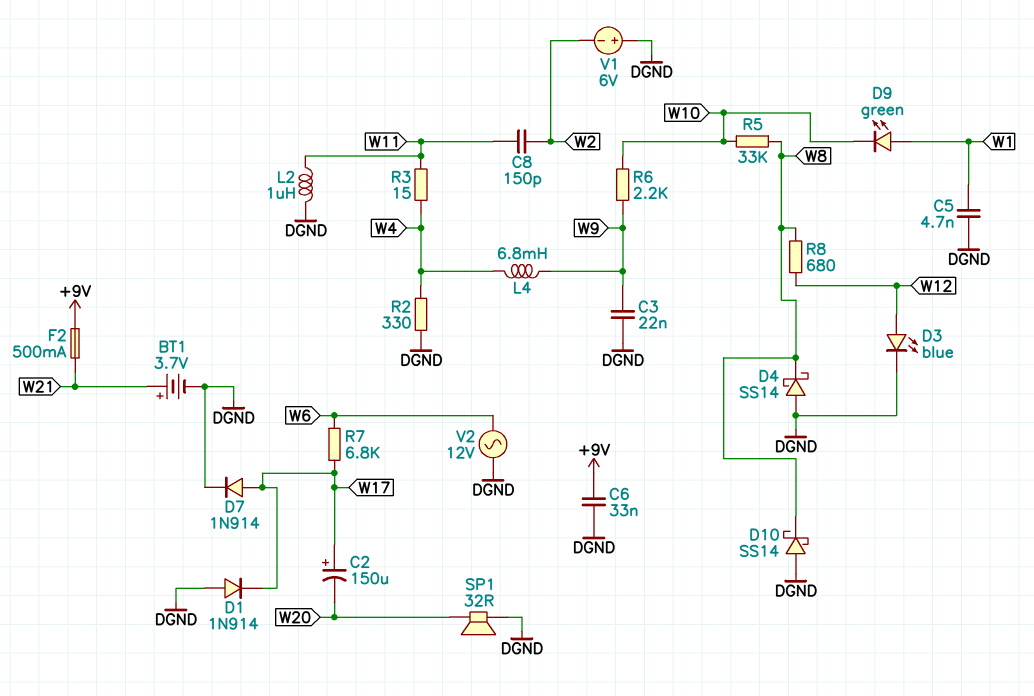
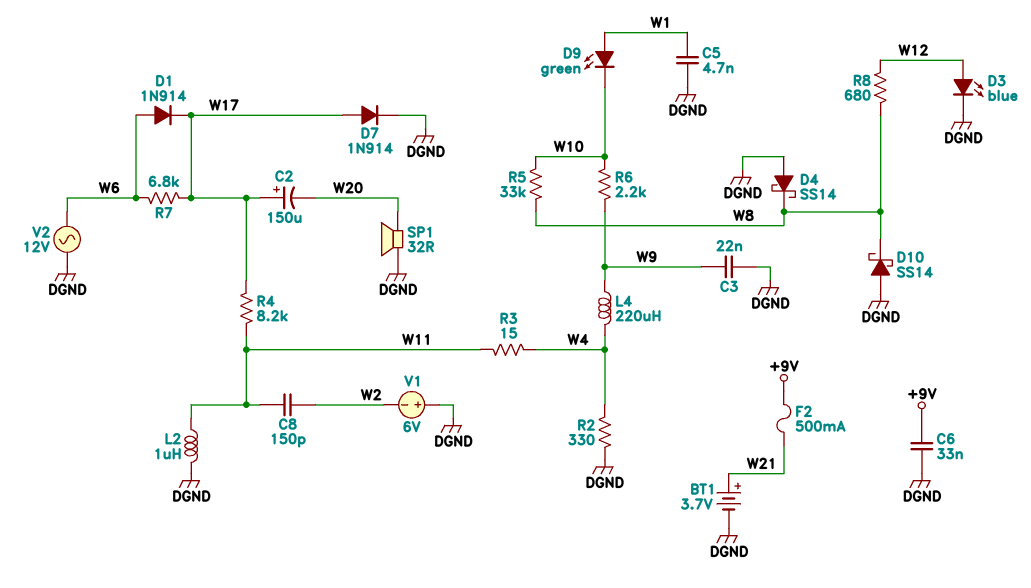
D1: diode 1N914 (A DGND, K W17) -> diode 1N914 (A W6, K W17)
L4: 6.8mH (W4, W9) -> 220uH (W4, W9)
R4: none -> 8.2k (W11, W17)

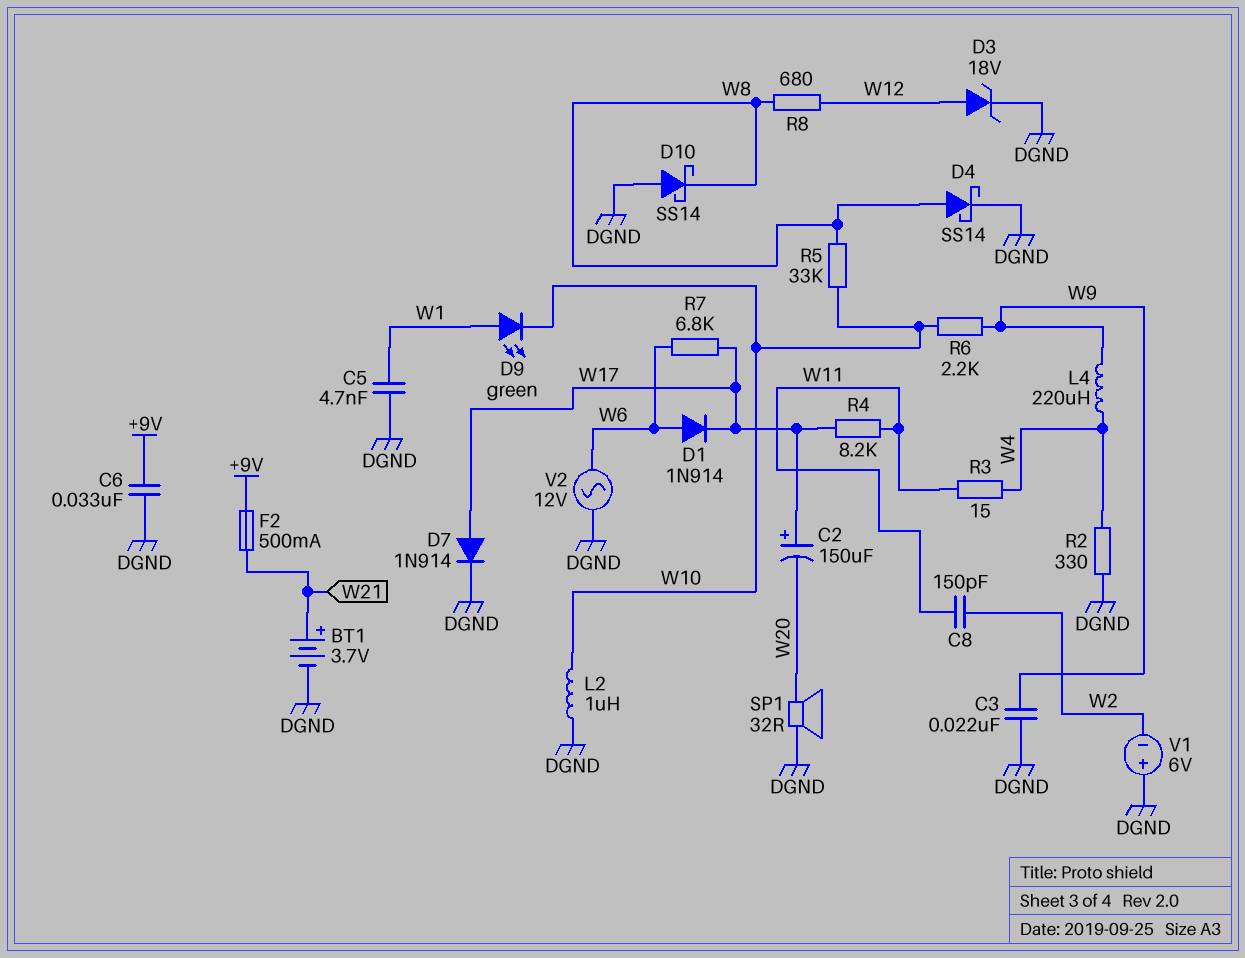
D3: LED blue (A W12, K DGND) -> zener 18V (A W12, K DGND)
D4: schottky SS14 (A DGND, K W8) -> schottky SS14 (A W8, K DGND)
L2: 1uH (DGND, W11) -> 1uH (DGND, W10)

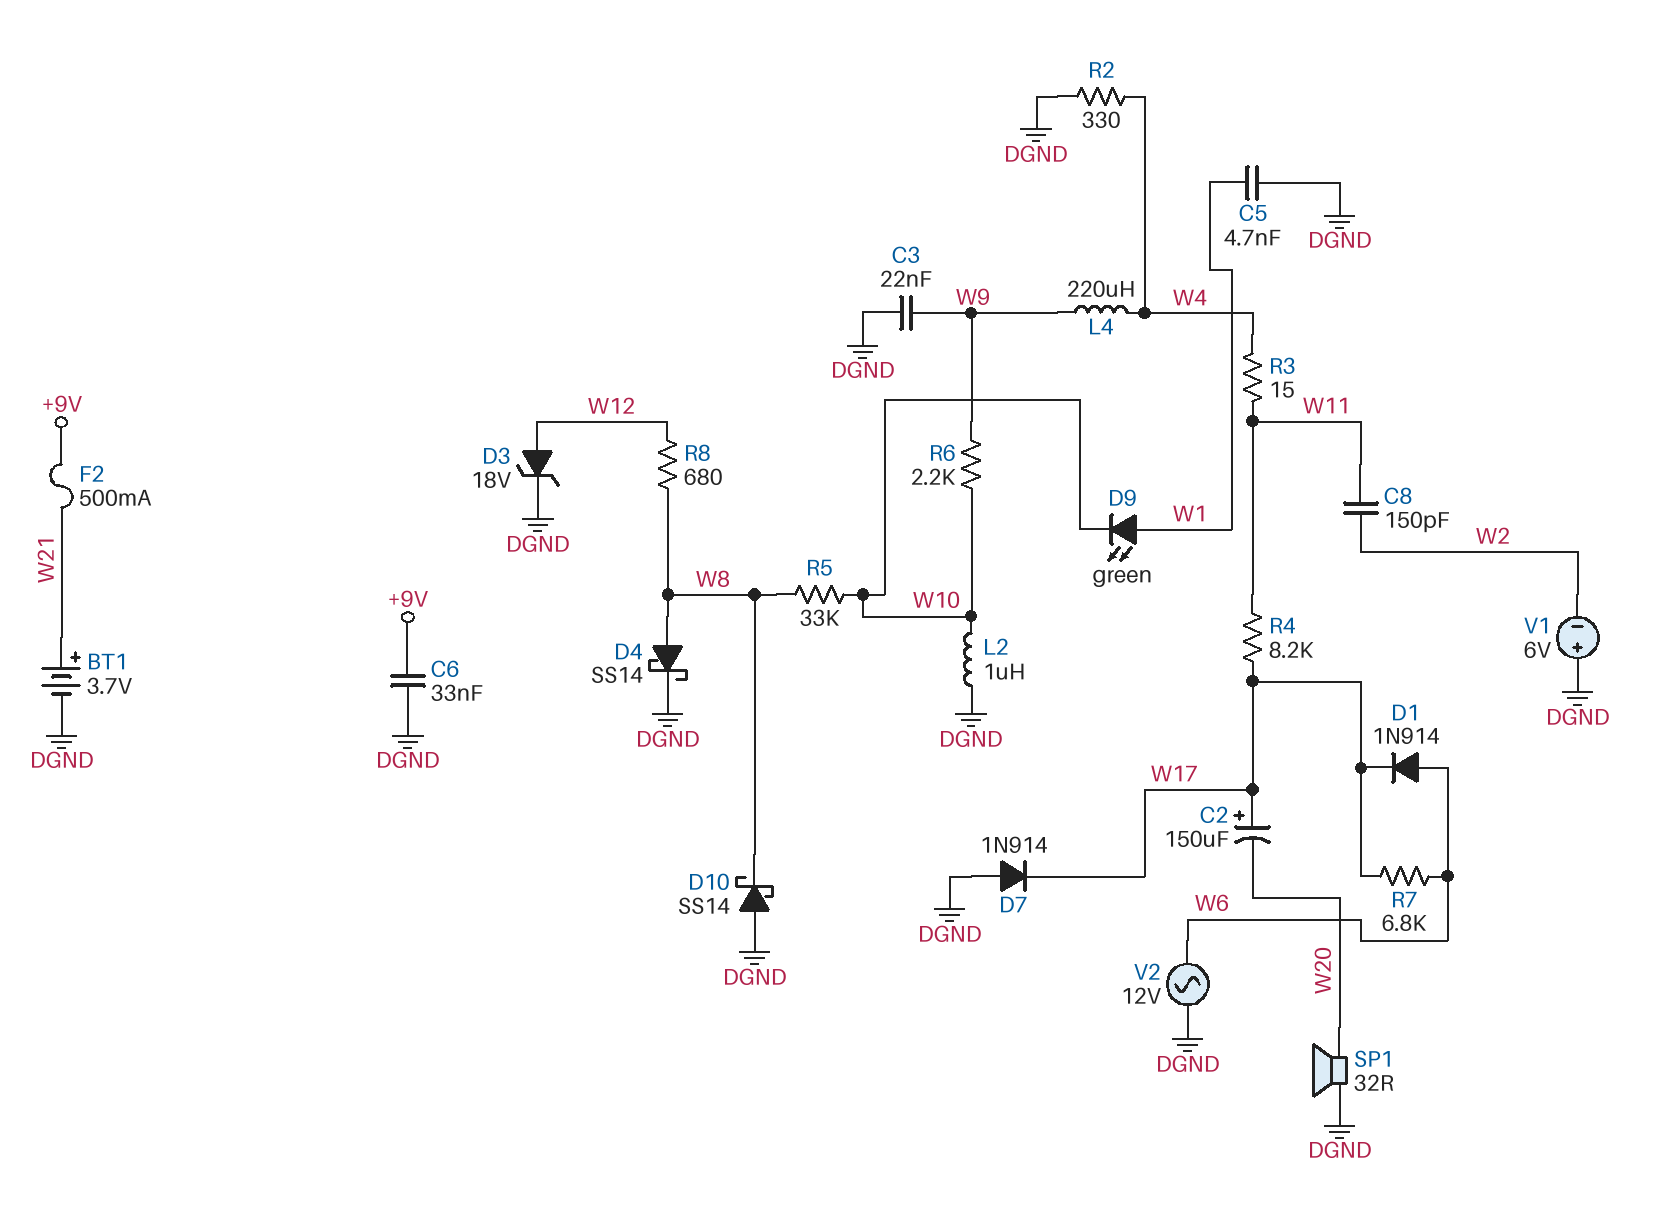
D7: diode 1N914 (A W17, K DGND) -> diode 1N914 (A DGND, K W17)

